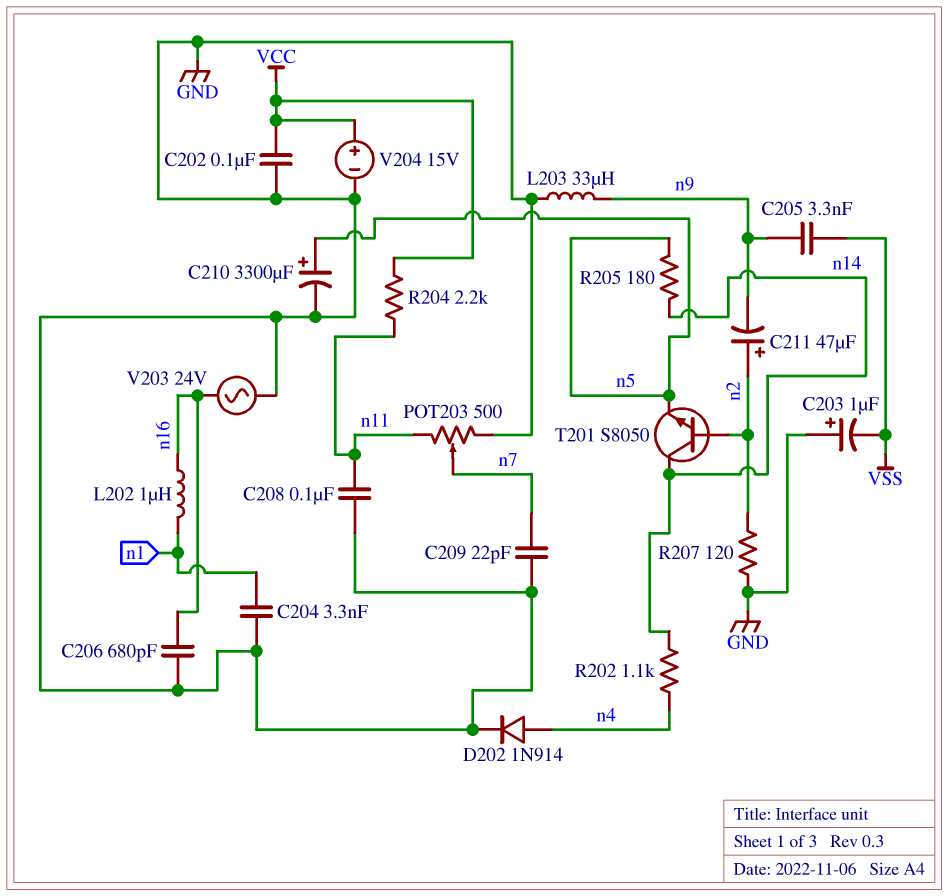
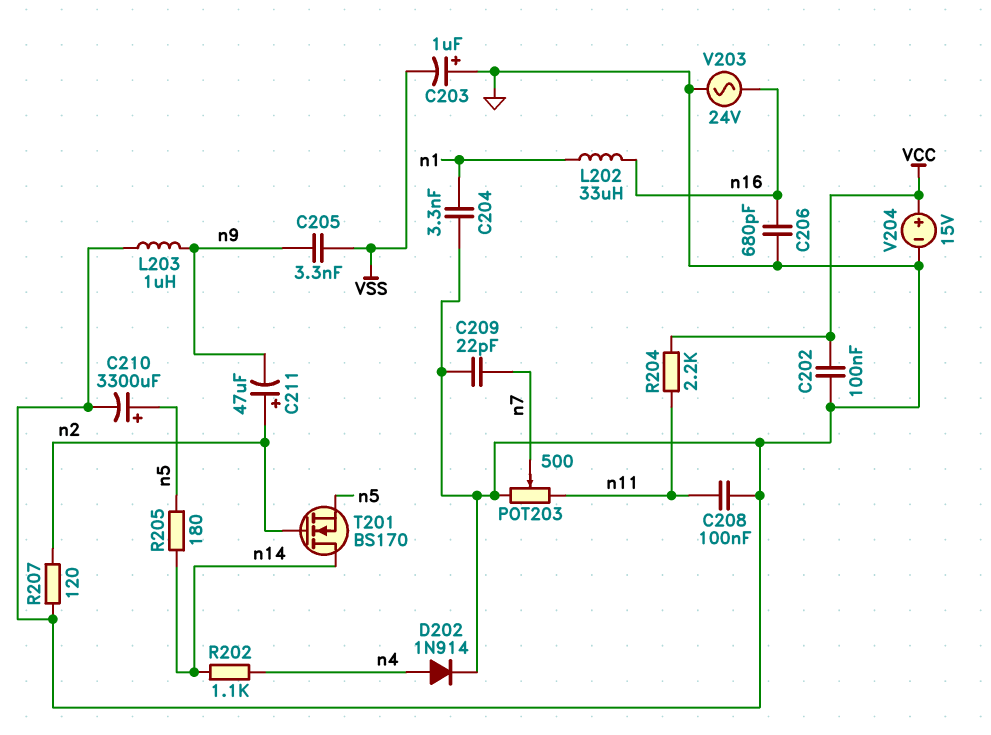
L202: 1uH (n1, n16) -> 33uH (n1, n16)
L203: 33uH (GND, n9) -> 1uH (GND, n9)
T201: NPN S8050 (B n2, C n14, E n5) -> NMOS BS170 (G n2, D n14, S n5)

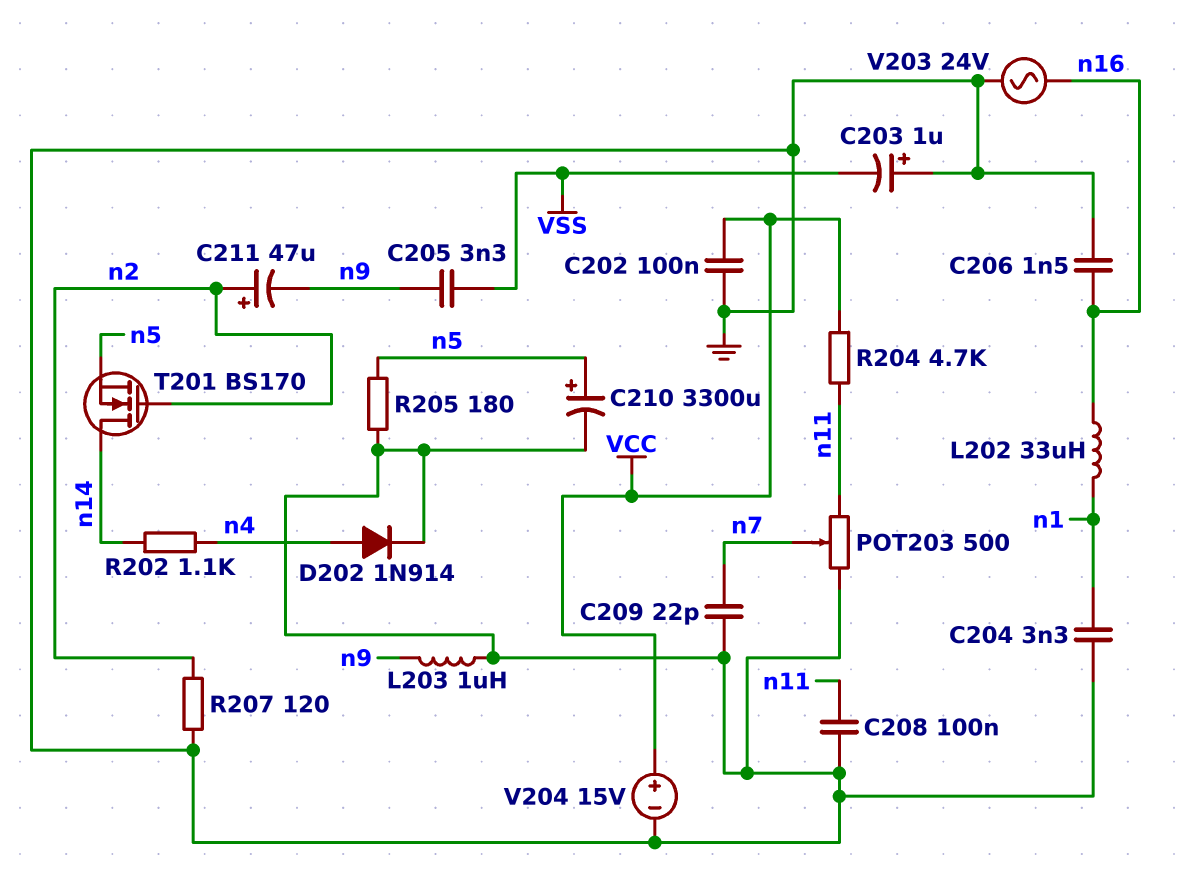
C206: 680pF (GND, n16) -> 1.5nF (GND, n16)
R204: 2.2k (VCC, n11) -> 4.7k (VCC, n11)
R205: 180 (n5, n14) -> 180 (GND, n5)

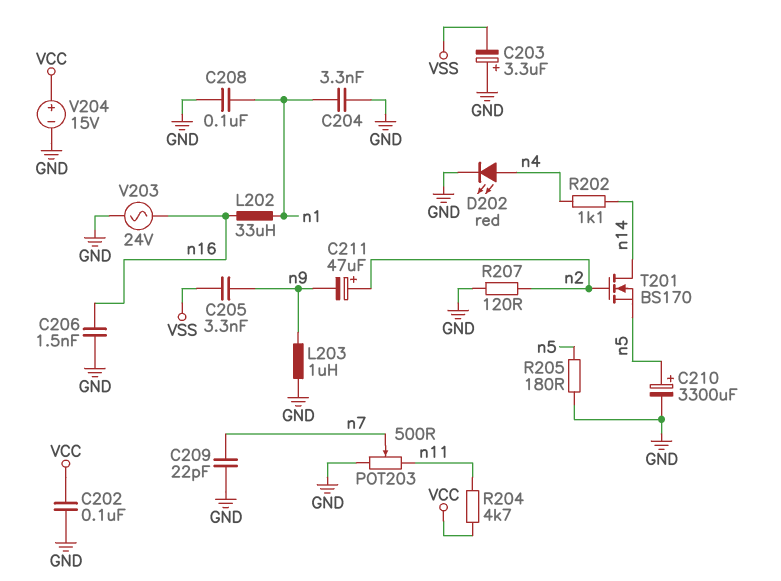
C203: 1uF (plus GND, minus VSS) -> 3.3uF (plus GND, minus VSS)
C208: 100nF (GND, n11) -> 100nF (GND, n1)
D202: diode 1N914 (A n4, K GND) -> LED red (A n4, K GND)

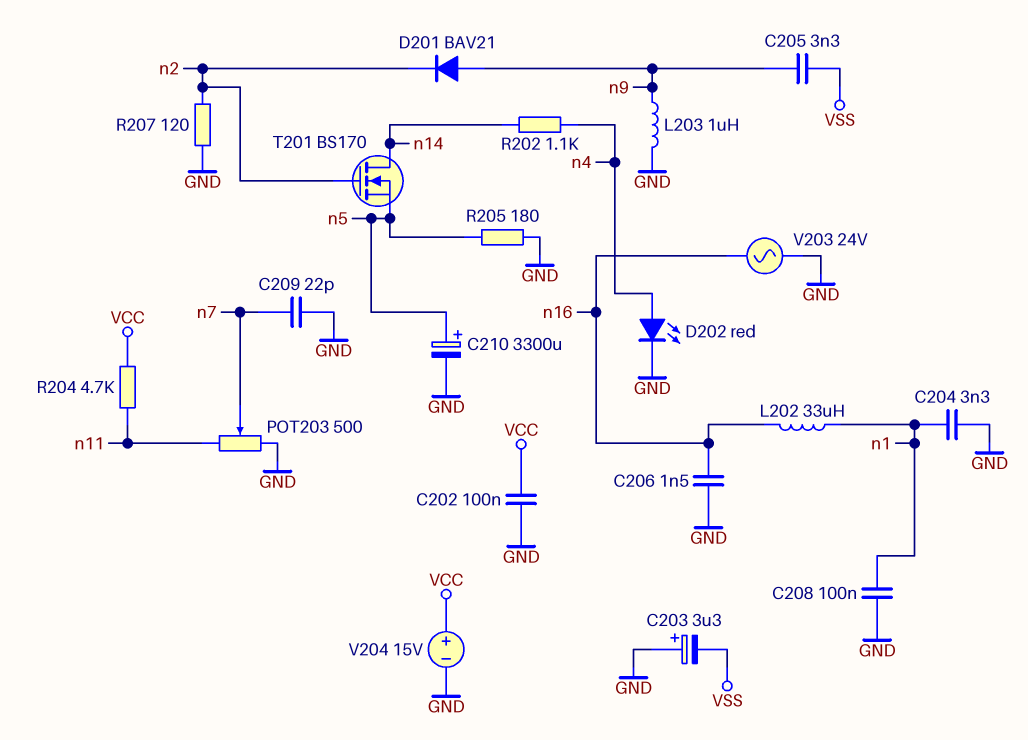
C211: 47uF (plus n2, minus n9) -> none
D201: none -> diode BAV21 (A n9, K n2)

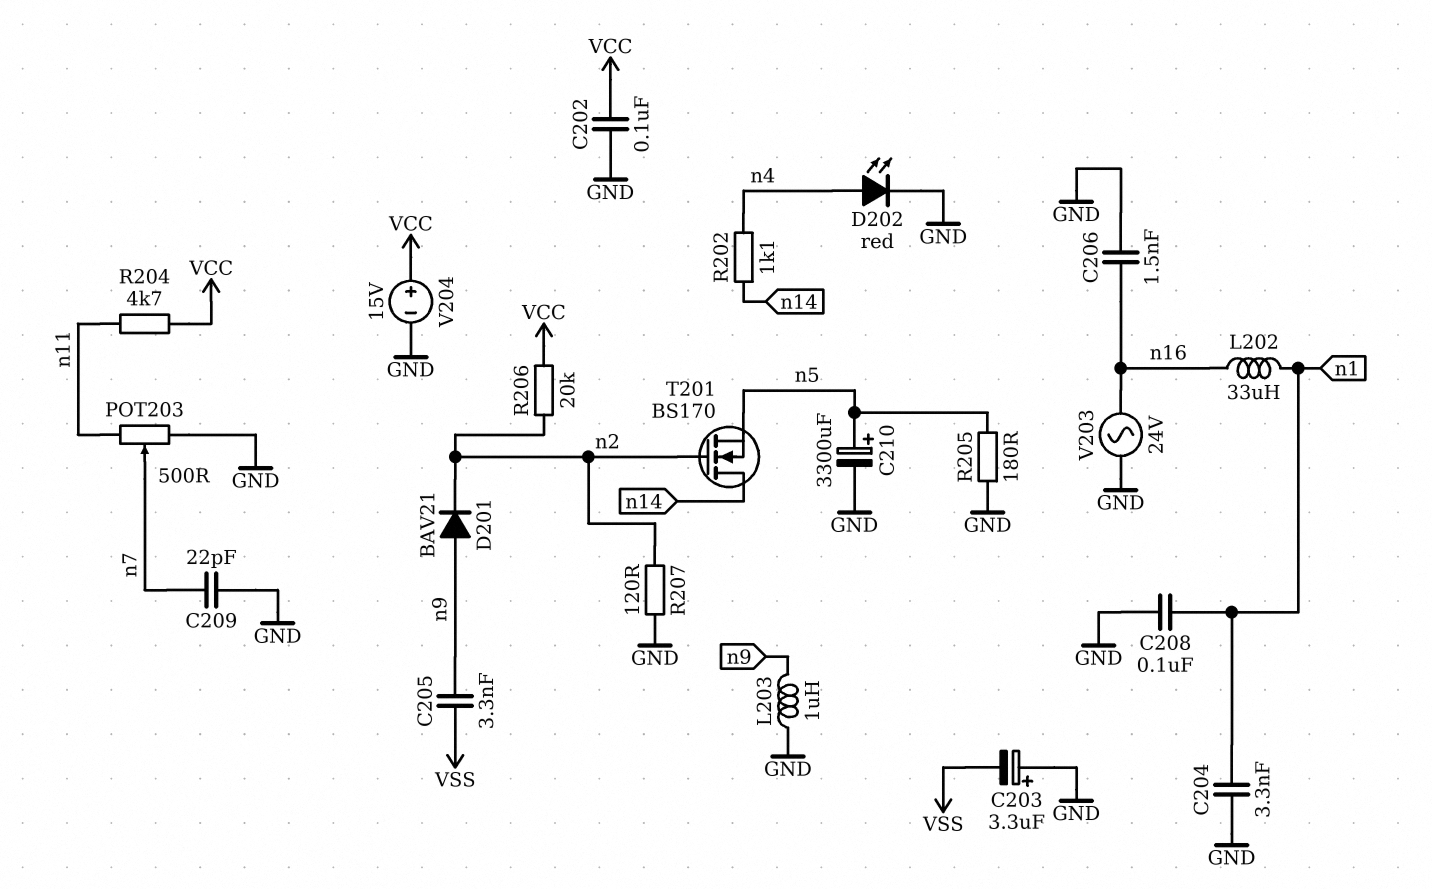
R206: none -> 20k (VCC, n2)

